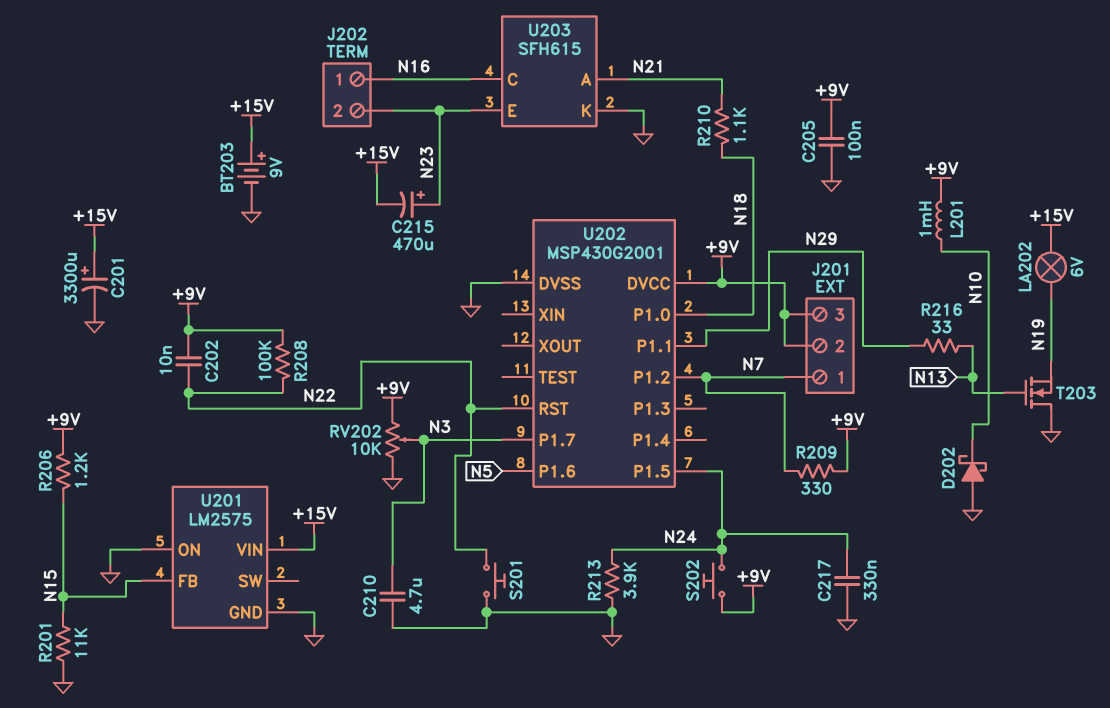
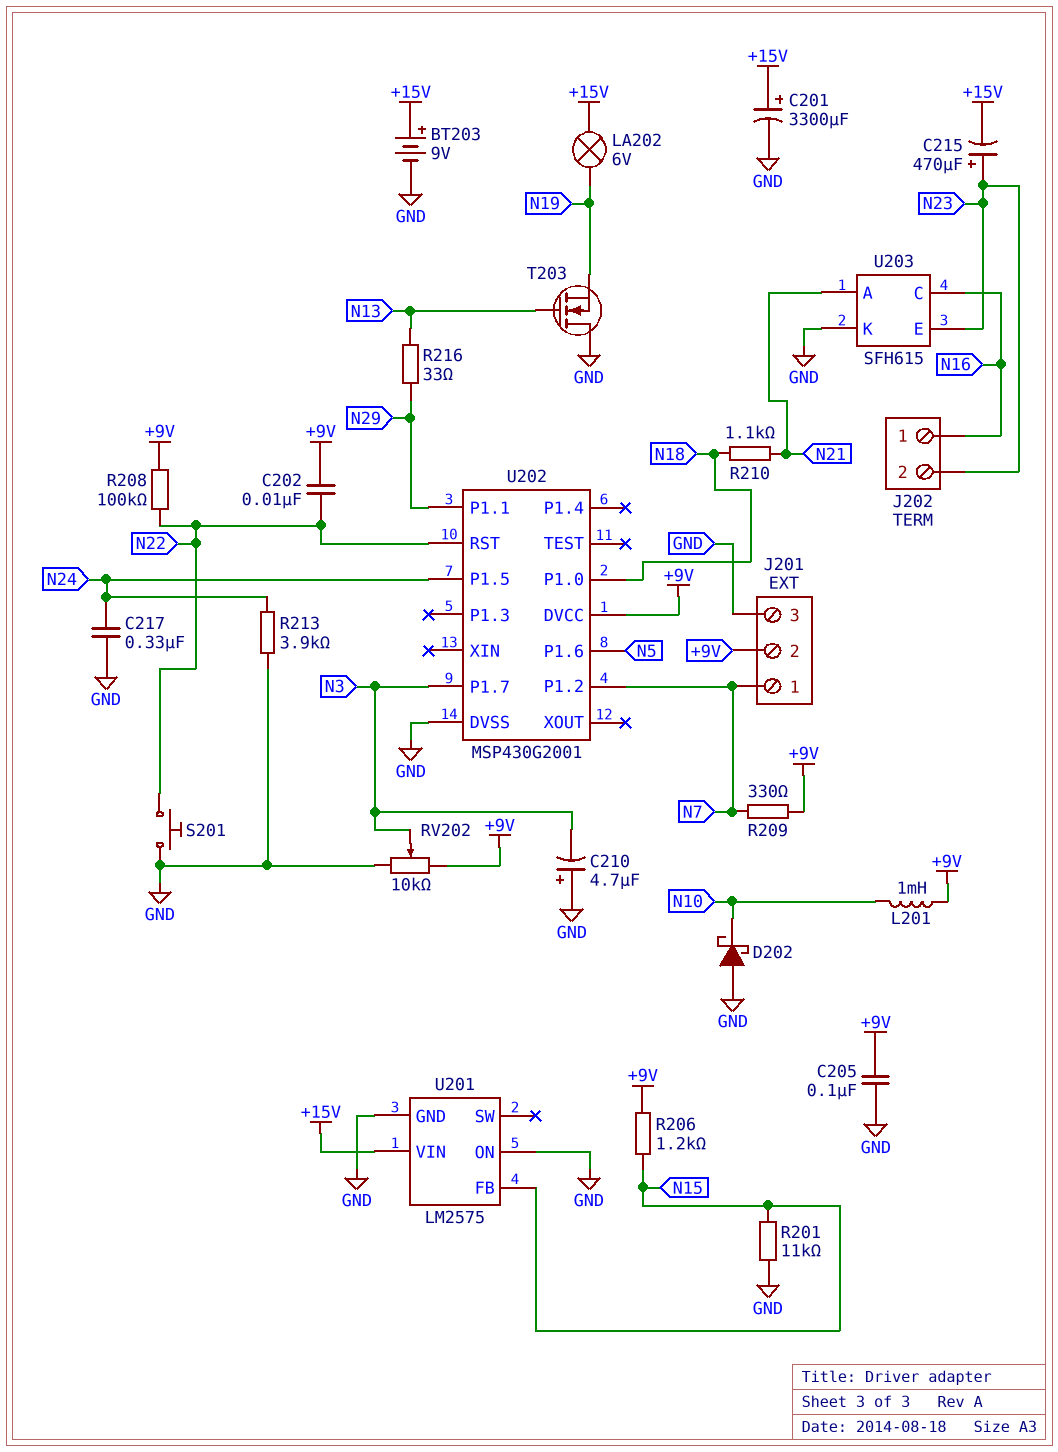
C210: 4.7uF (GND, N3) -> 4.7uF (plus GND, minus N3)
J201 pin 3: +9V -> GND
S202: button (+9V, N24) -> none

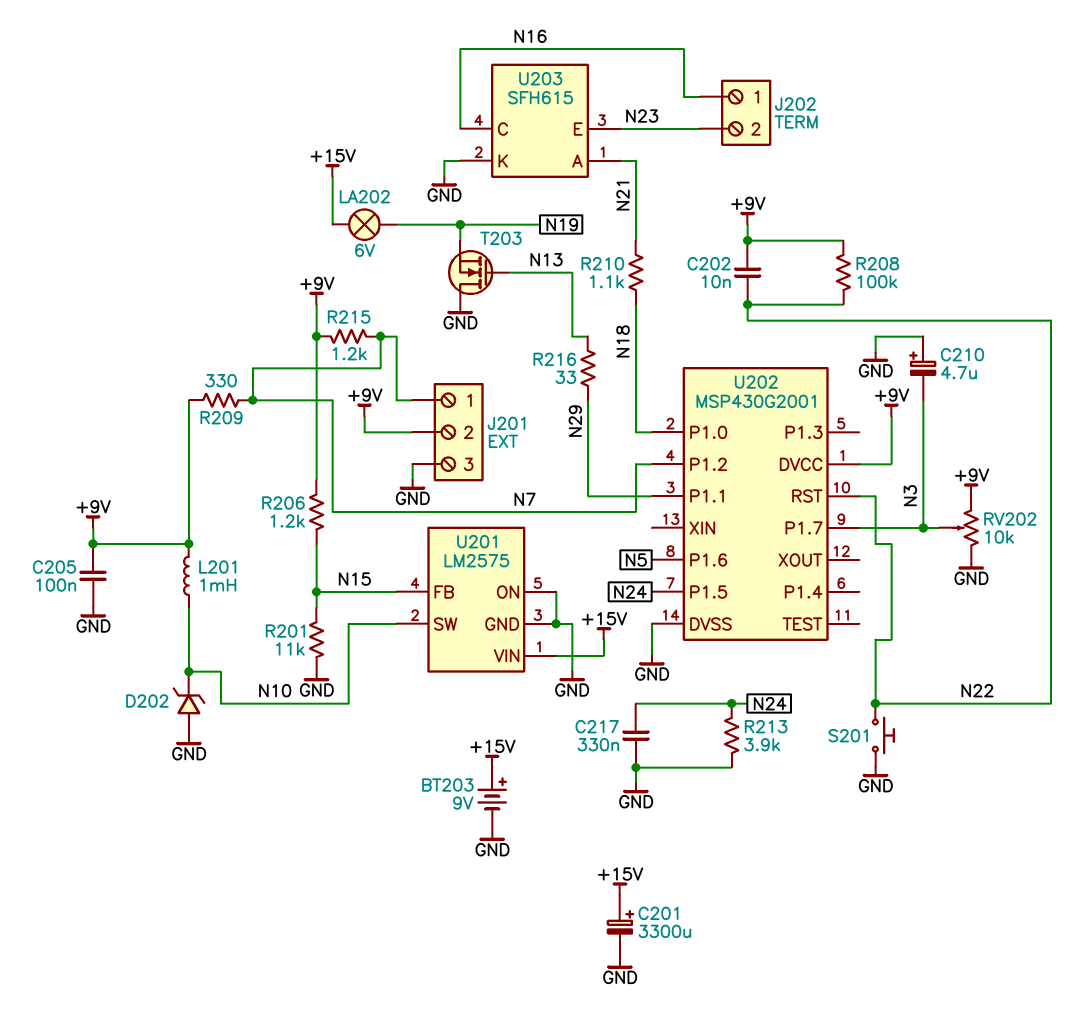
C215: 470uF (plus N23, minus +15V) -> none
D202: schottky (A GND, K N10) -> zener (A GND, K N10)
R215: none -> 1.2k (+9V, N7)
U201 pin SW: none -> N10

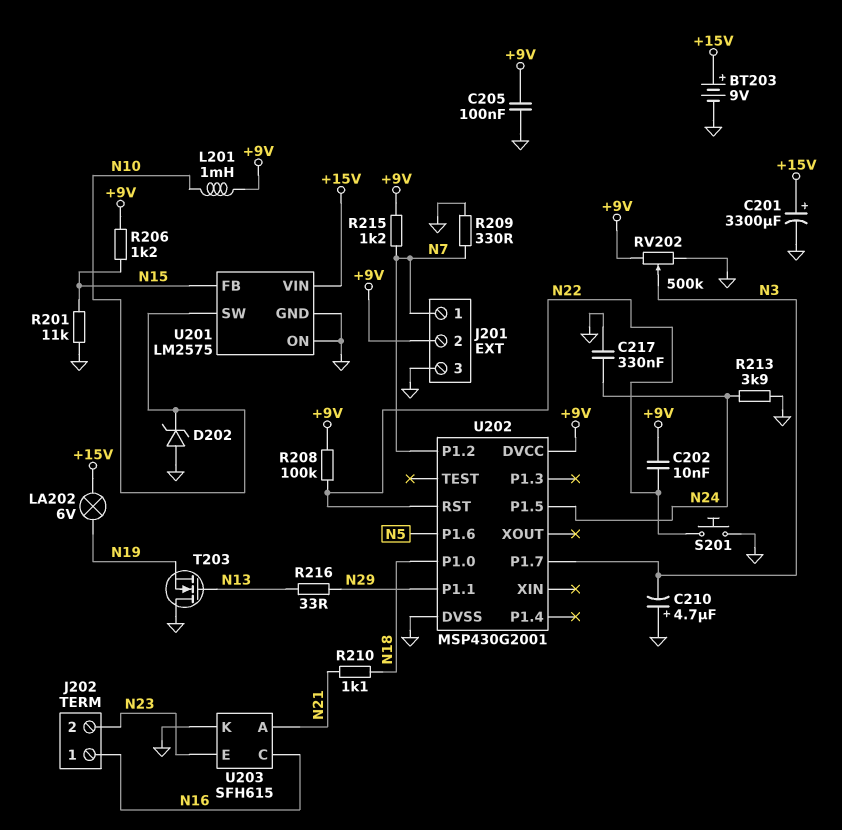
R209: 330 (+9V, N7) -> 330 (GND, N7)
RV202: 10k (+9V, GND, wiper N3) -> 500k (+9V, GND, wiper N3)

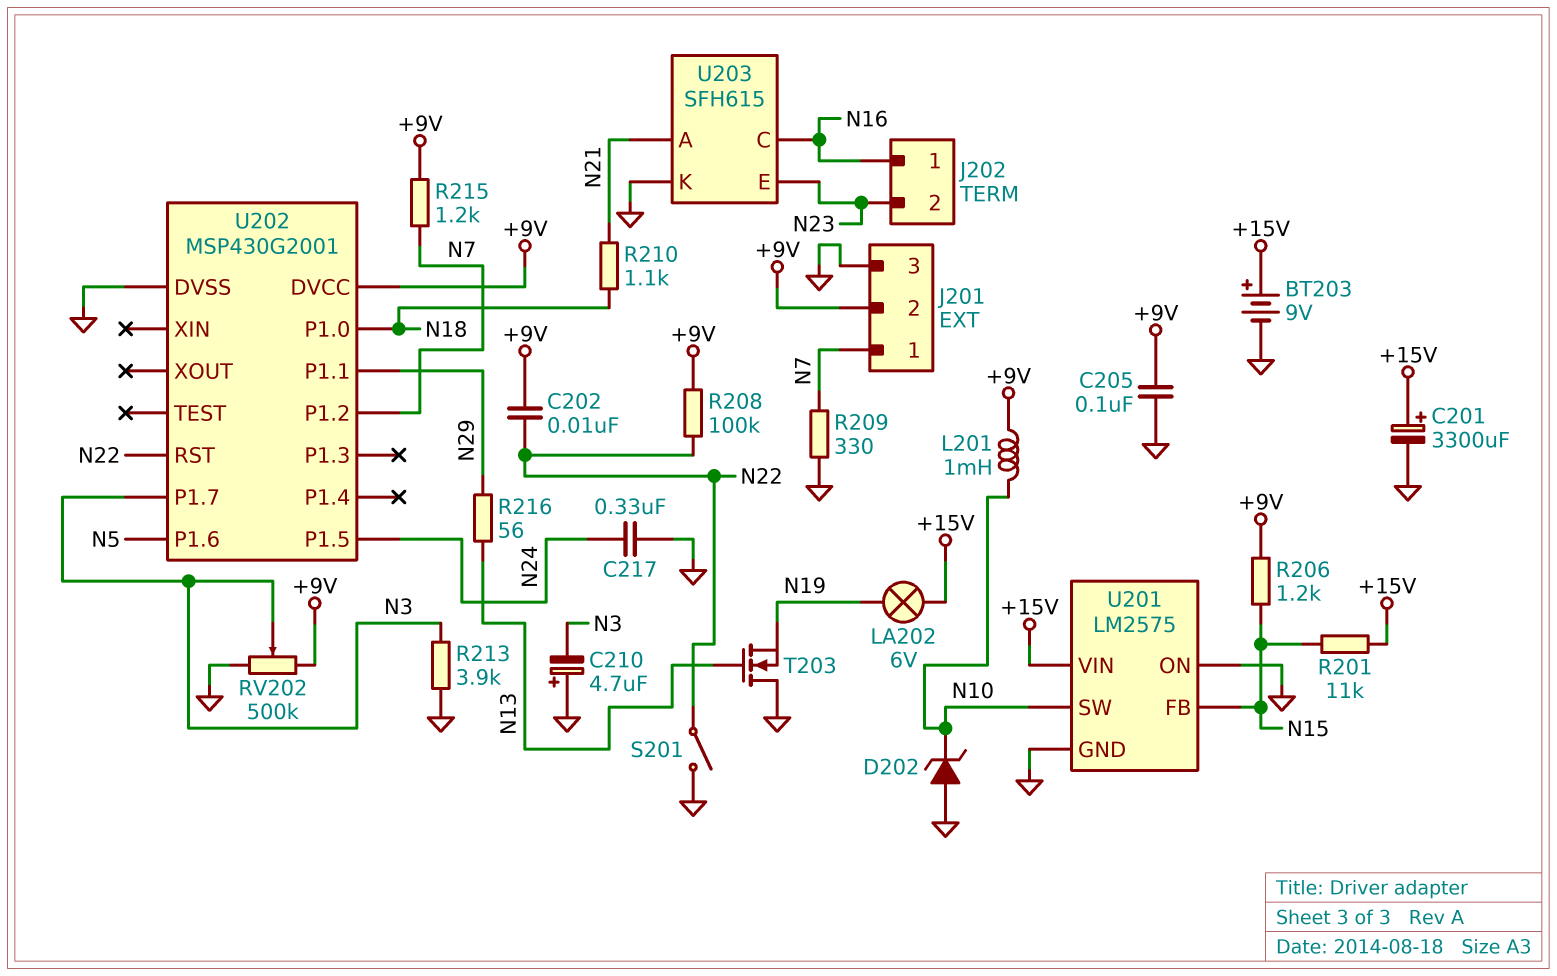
R201: 11k (GND, N15) -> 11k (+15V, N15)
R213: 3.9k (GND, N24) -> 3.9k (GND, N3)
R216: 33 (N13, N29) -> 56 (N13, N29)
S201: button (GND, N22) -> switch (GND, N22)

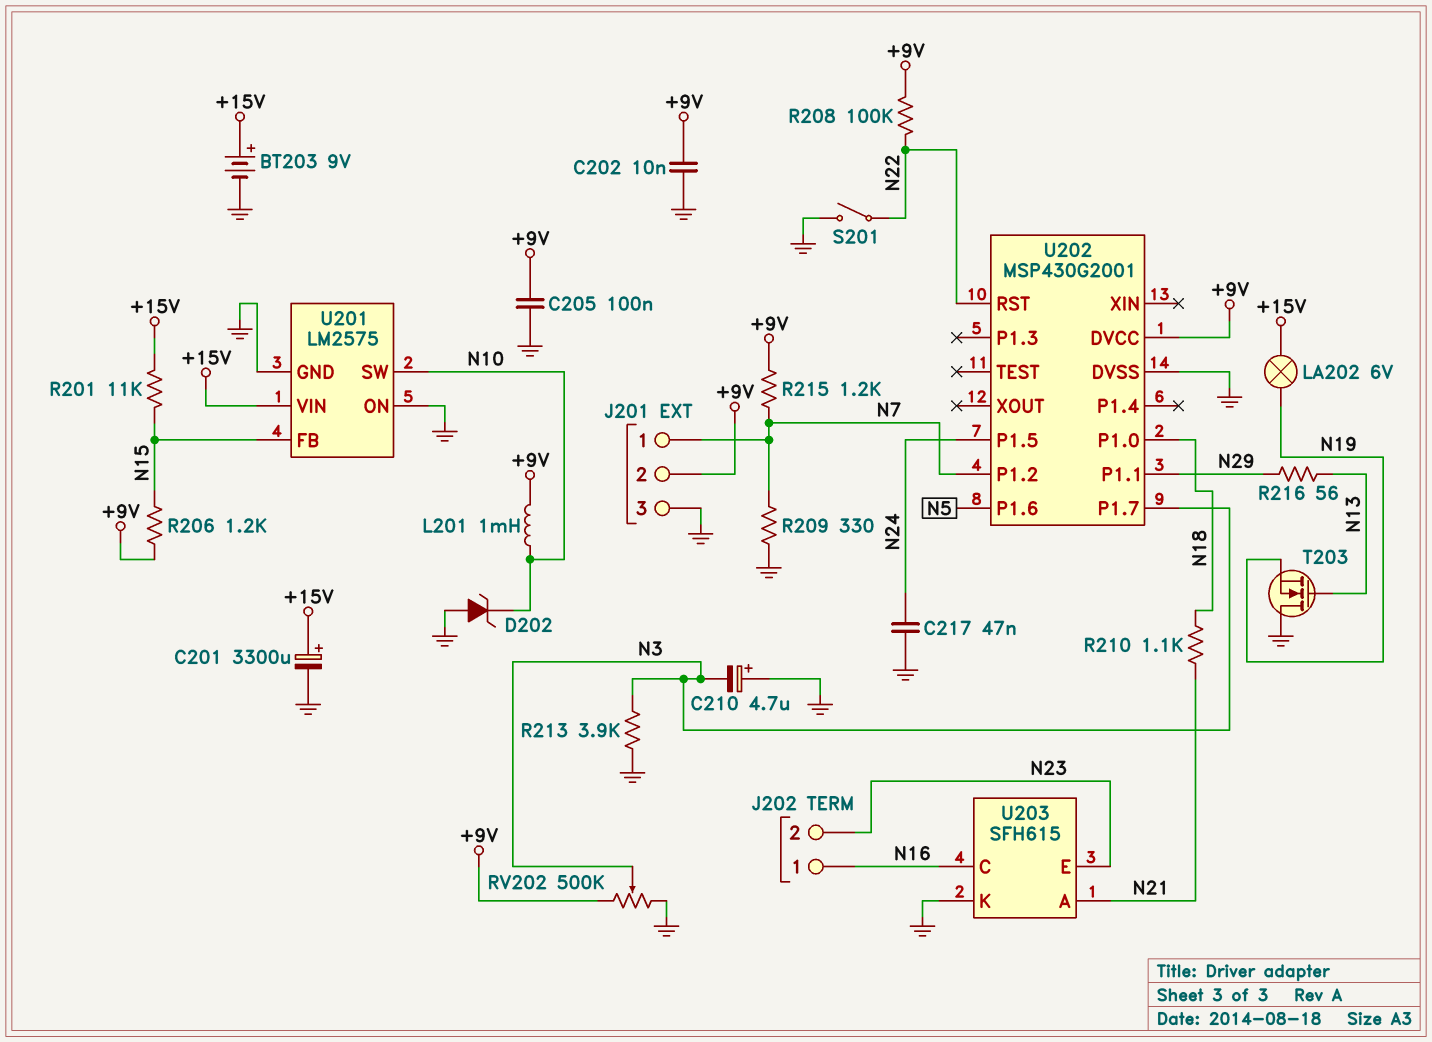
C202: 10nF (+9V, N22) -> 10nF (+9V, GND)
C217: 330nF (GND, N24) -> 47nF (GND, N24)

